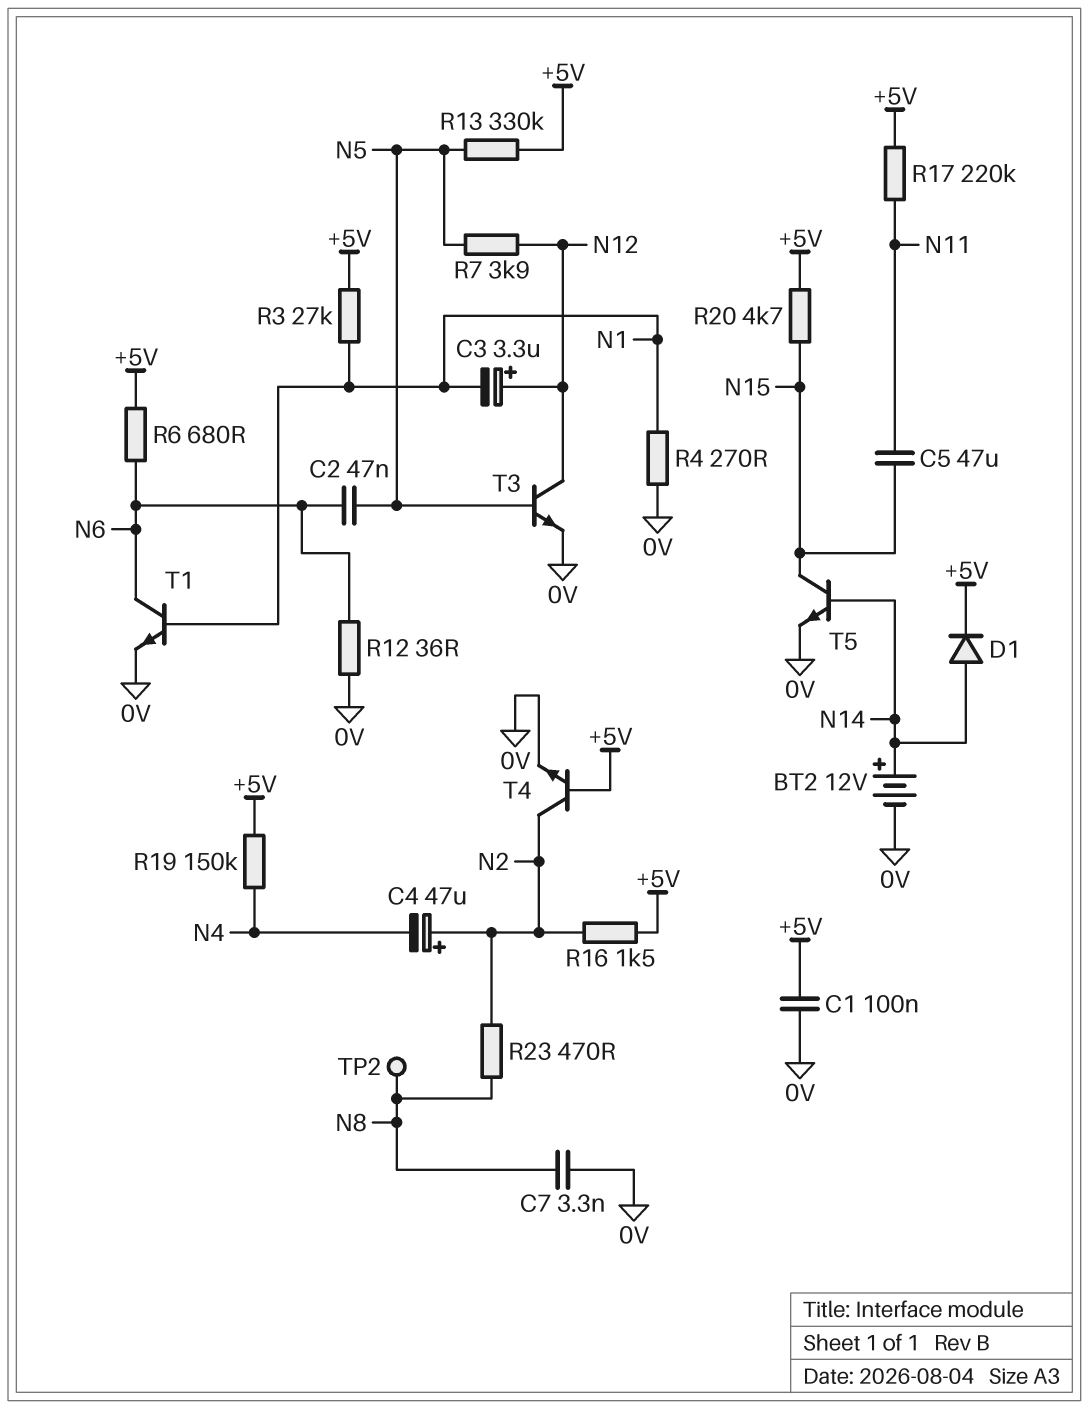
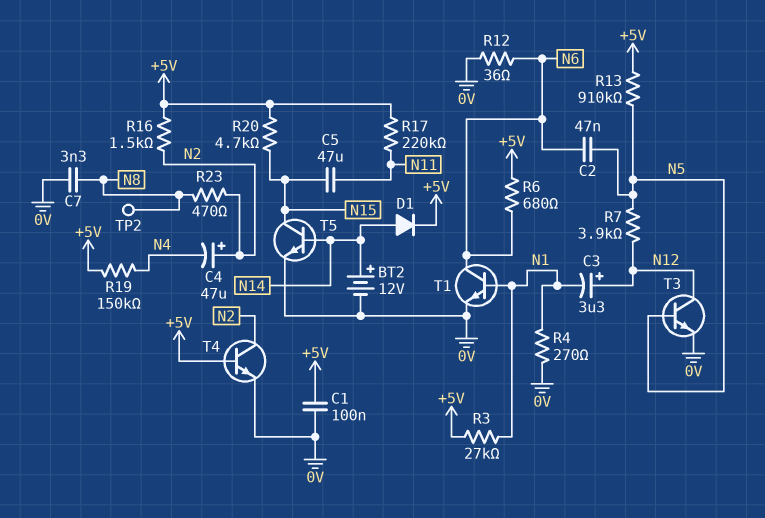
R13: 330k (+5V, N5) -> 910k (+5V, N5)

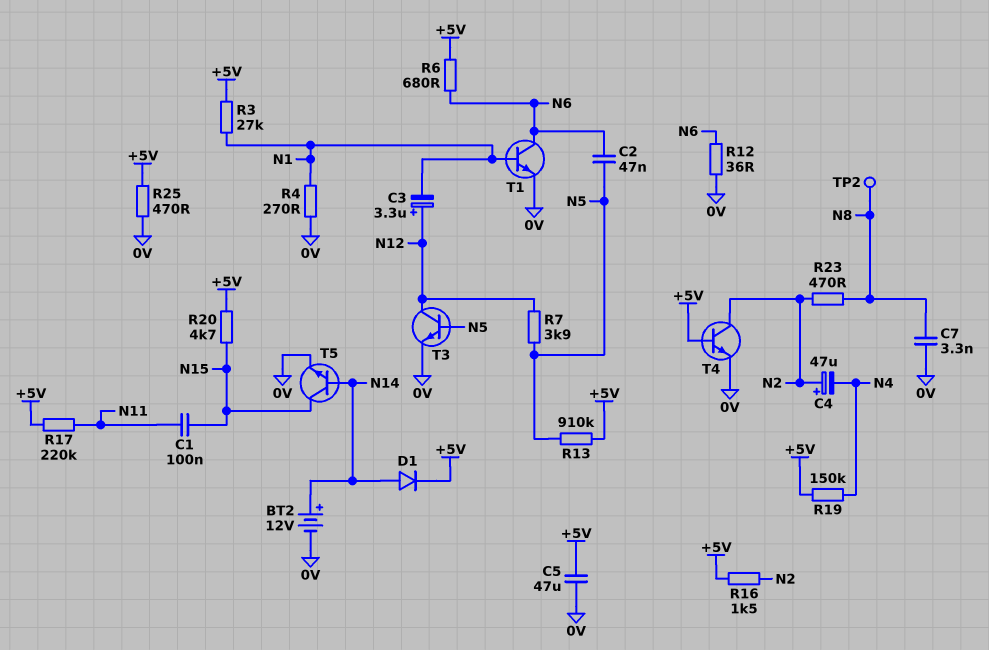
C1: 100nF (+5V, 0V) -> 100nF (N11, N15)
C5: 47uF (N11, N15) -> 47uF (+5V, 0V)
R25: none -> 470 (+5V, 0V)

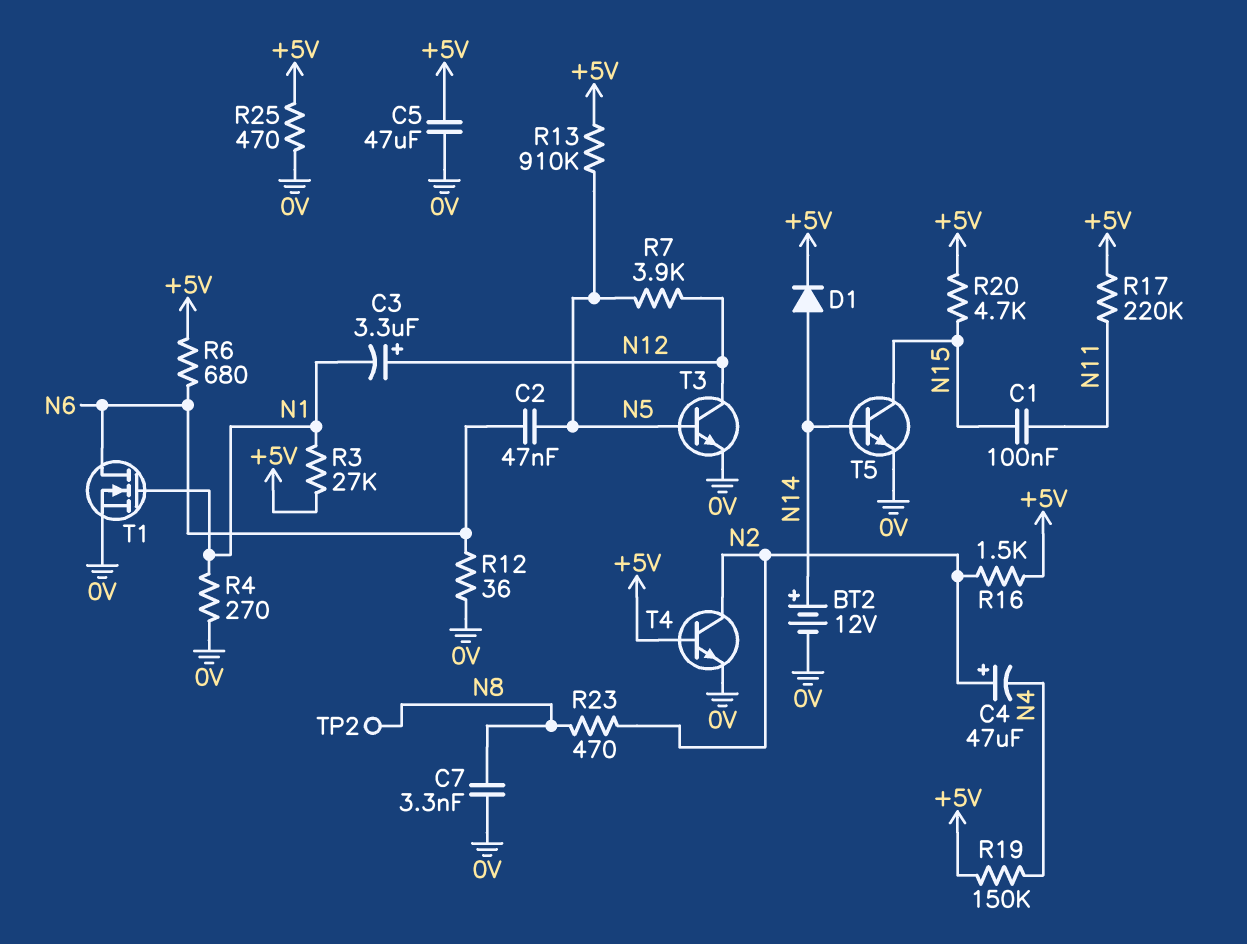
T1: NPN (B N1, C N6, E 0V) -> NMOS (G N1, D N6, S 0V)

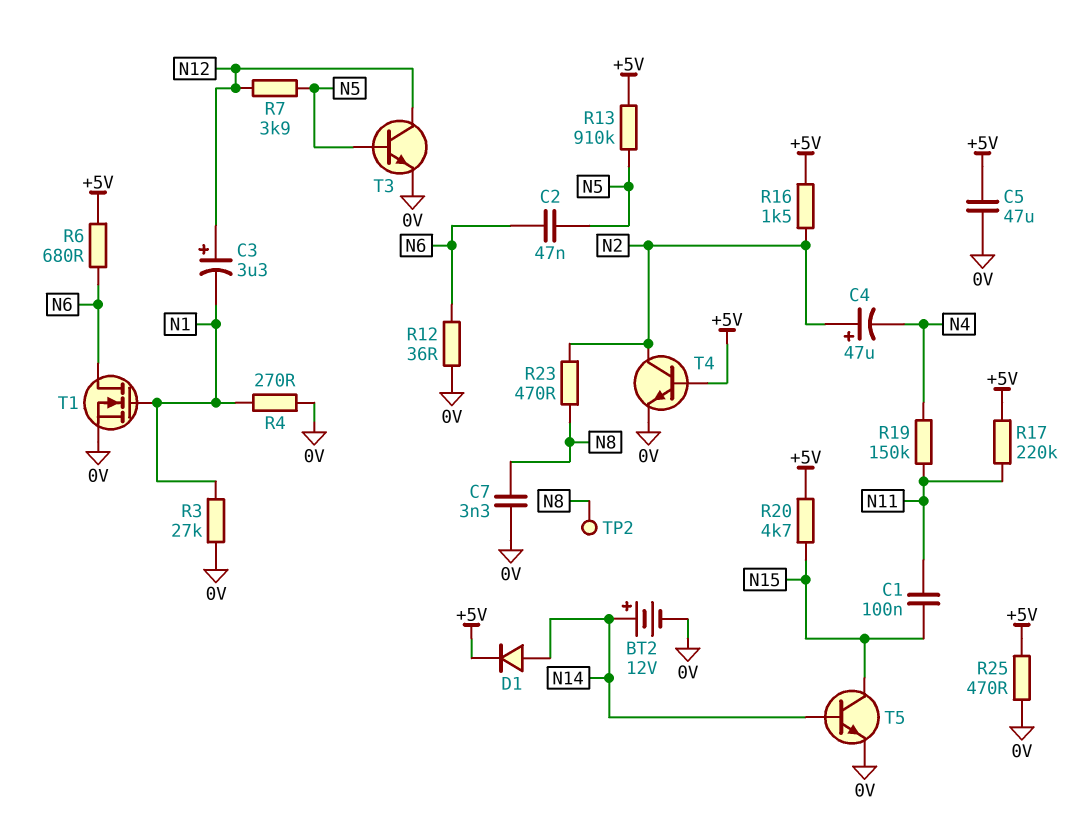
R3: 27k (+5V, N1) -> 27k (0V, N1)
R19: 150k (+5V, N4) -> 150k (N4, N11)

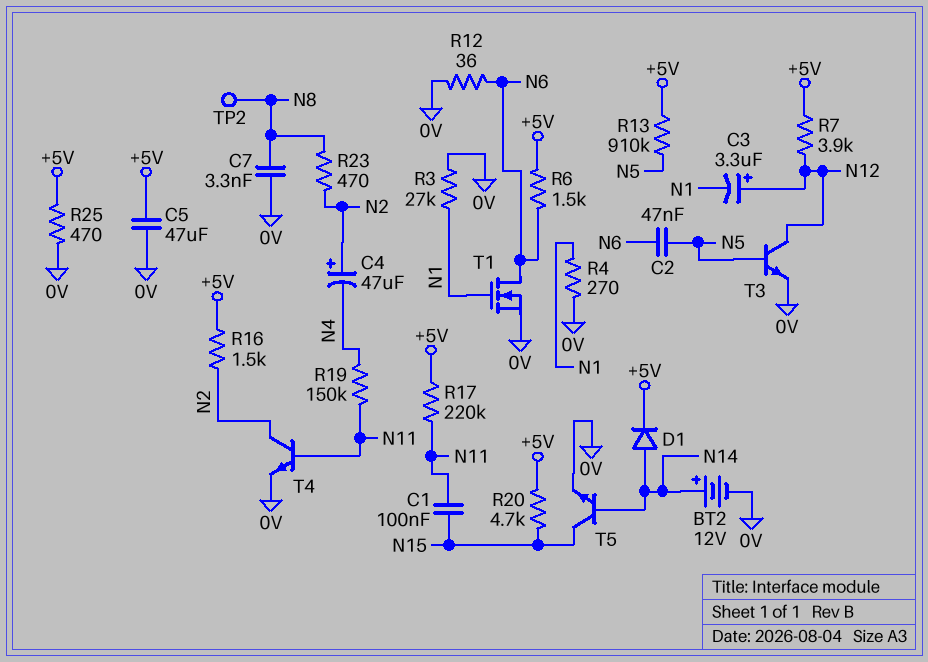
R6: 680 (+5V, N6) -> 1.5k (+5V, N6)
R7: 3.9k (N5, N12) -> 3.9k (+5V, N12)
T4: NPN (B +5V, C N2, E 0V) -> NPN (B N11, C N2, E 0V)

